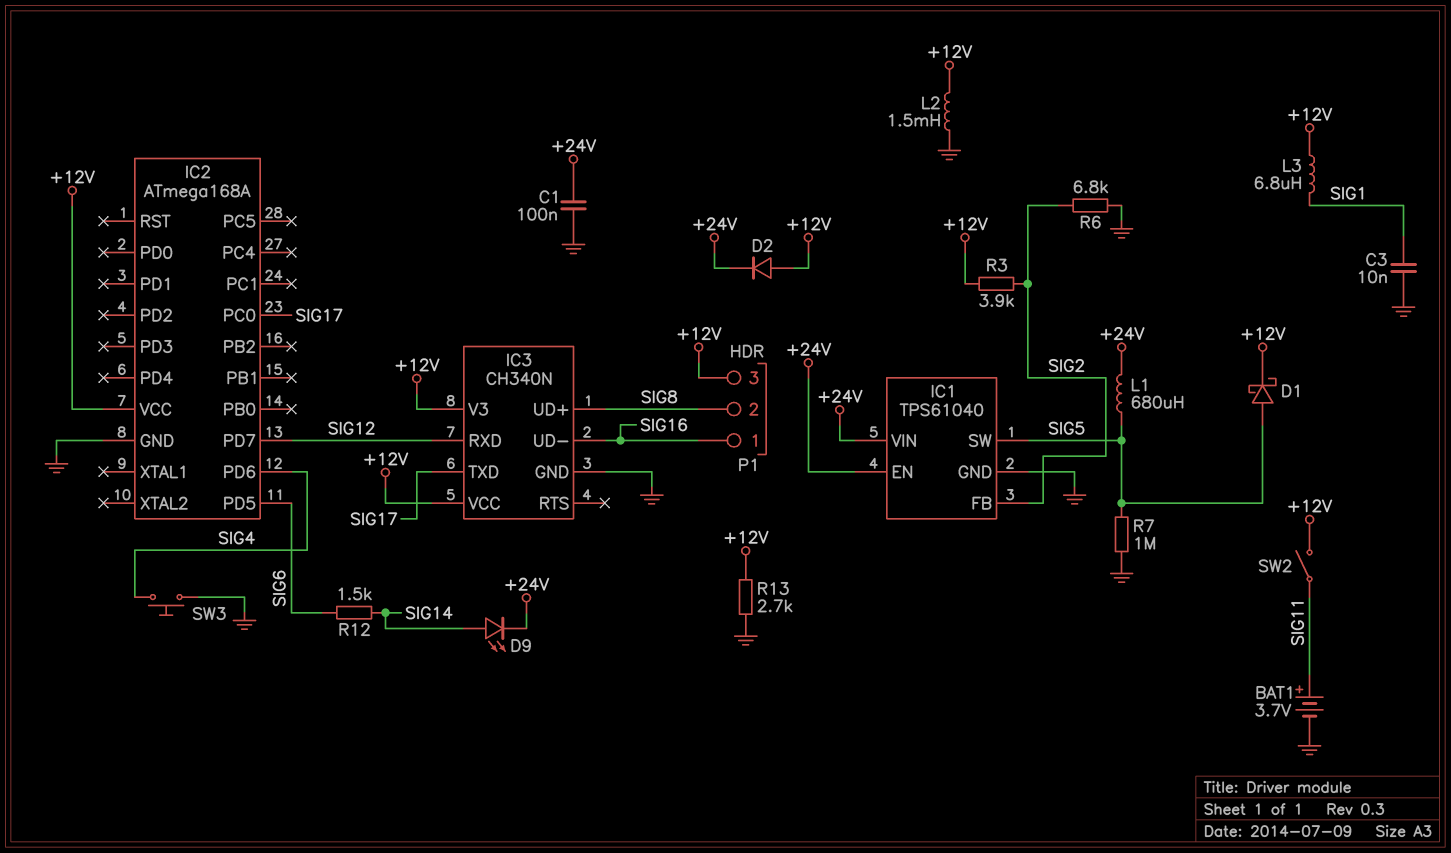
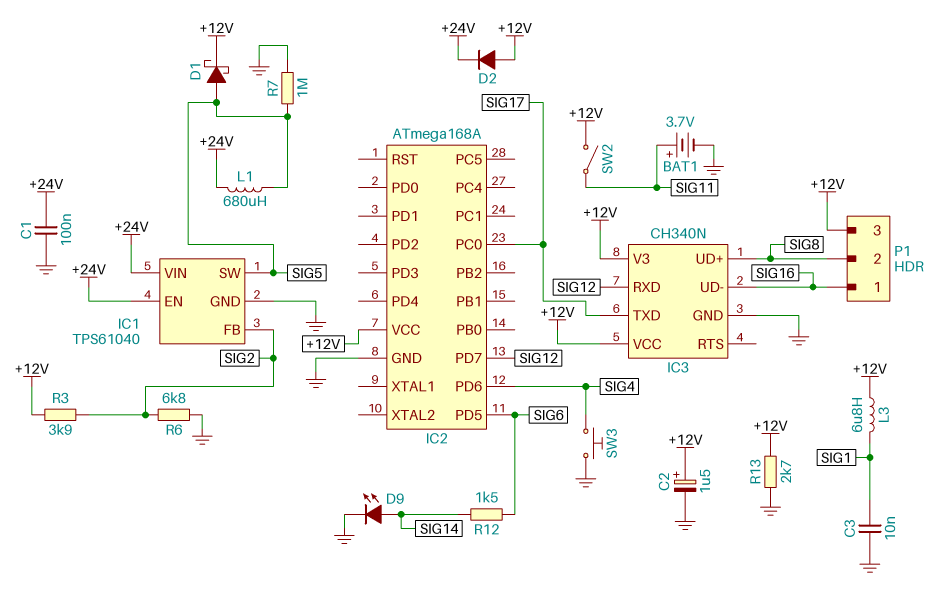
C2: none -> 1.5uF (plus +12V, minus GND)
D9: LED (A SIG14, K +24V) -> LED (A SIG14, K GND)
L2: 1.5mH (+12V, GND) -> none

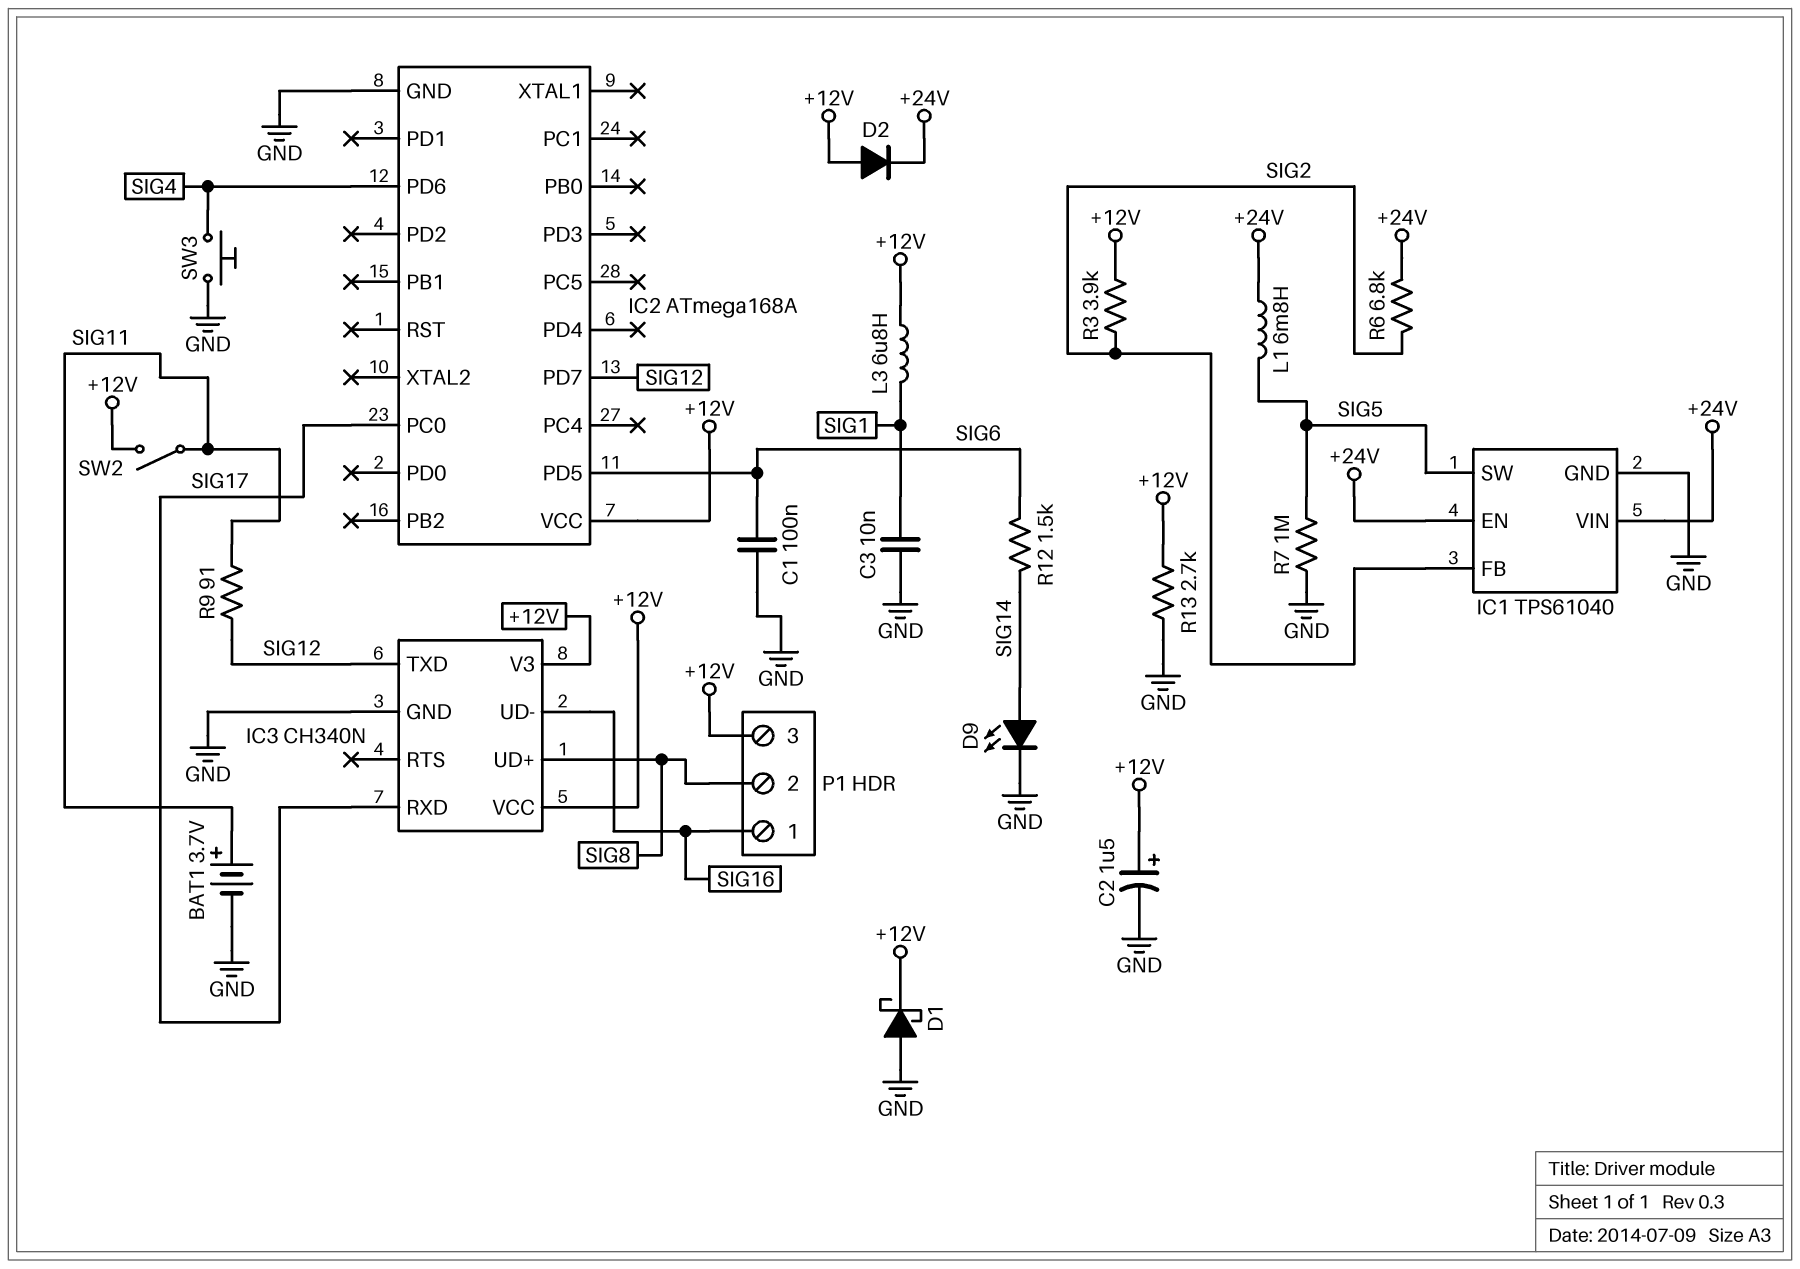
C1: 100nF (+24V, GND) -> 100nF (GND, SIG6)
D1: schottky (A SIG5, K +12V) -> schottky (A GND, K +12V)
IC3 pin RXD: SIG12 -> SIG17
IC3 pin TXD: SIG17 -> SIG12
L1: 680uH (+24V, SIG5) -> 6.8mH (+24V, SIG5)
R6: 6.8k (GND, SIG2) -> 6.8k (+24V, SIG2)
R9: none -> 91 (SIG11, SIG12)

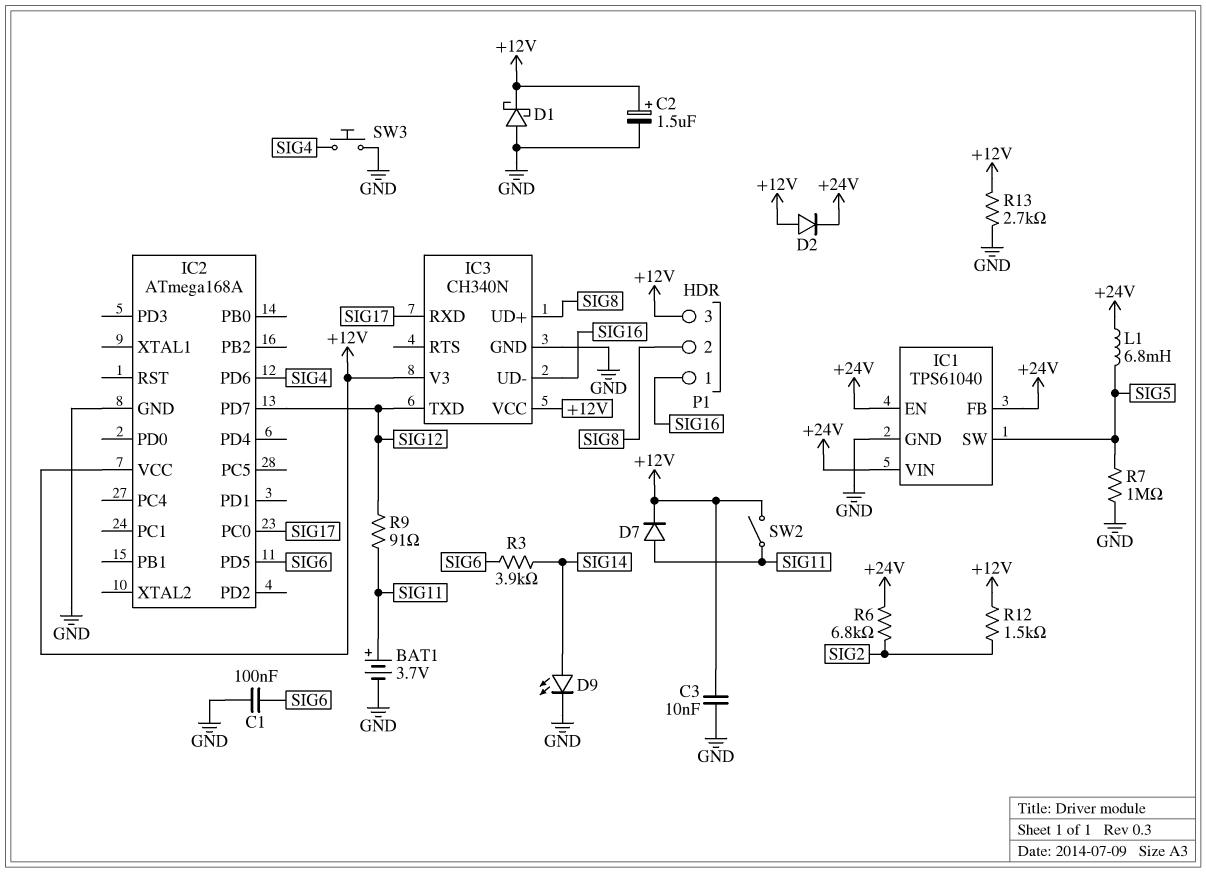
C3: 10nF (GND, SIG1) -> 10nF (+12V, GND)
D7: none -> diode (A SIG11, K +12V)
IC1 pin FB: SIG2 -> +24V
L3: 6.8uH (+12V, SIG1) -> none
R3: 3.9k (+12V, SIG2) -> 3.9k (SIG6, SIG14)
R12: 1.5k (SIG6, SIG14) -> 1.5k (+12V, SIG2)

